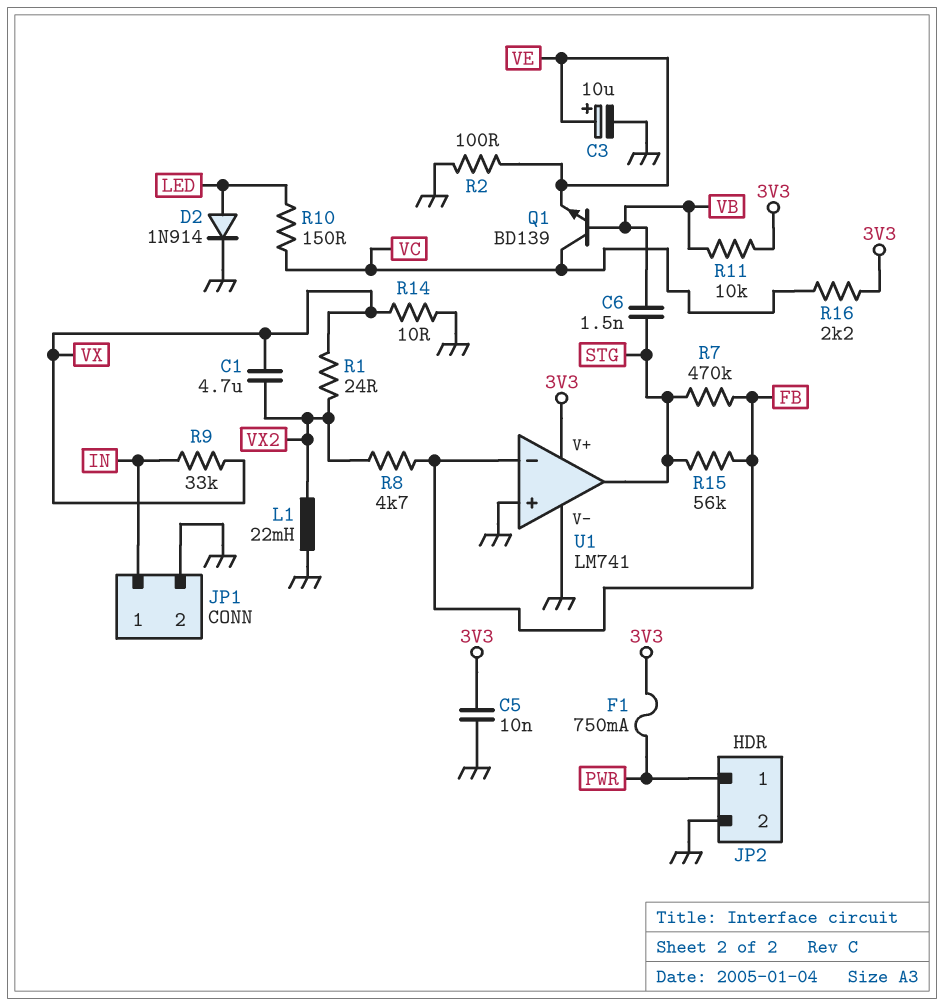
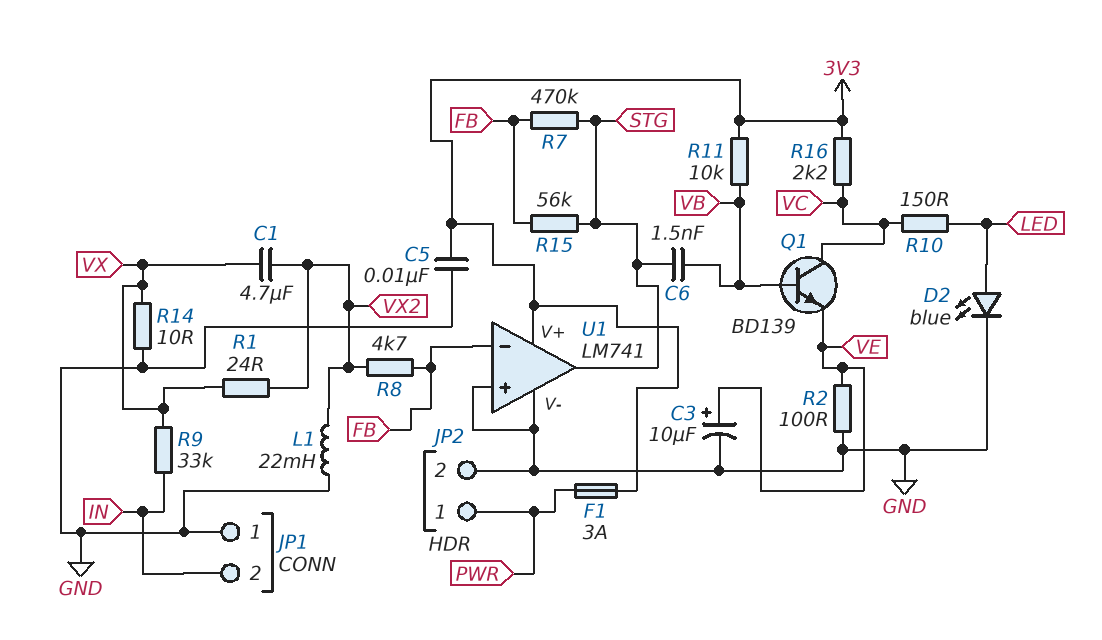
D2: diode 1N914 (A LED, K GND) -> LED blue (A LED, K GND)
F1: 750mA (3V3, PWR) -> 3A (3V3, PWR)
JP1 pin 1: IN -> GND
JP1 pin 2: GND -> IN

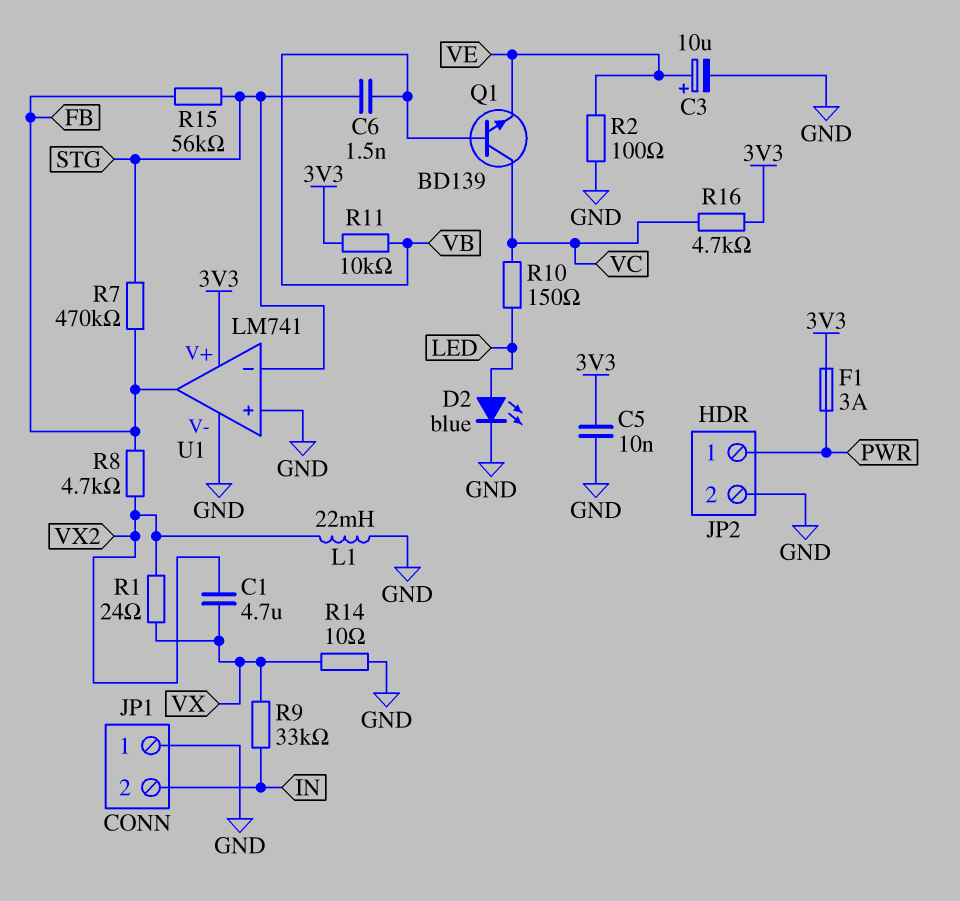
R16: 2.2k (3V3, VC) -> 4.7k (3V3, VC)
U1 pin in-: FB -> STG
U1 pin out: STG -> FB

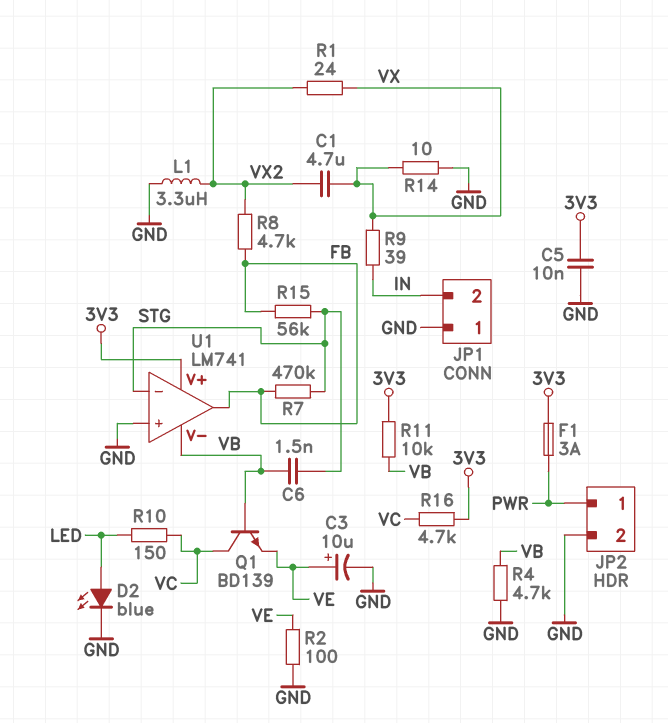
L1: 22mH (GND, VX2) -> 3.3uH (GND, VX2)
R4: none -> 4.7k (GND, VB)
R9: 33k (IN, VX) -> 39 (IN, VX)
U1 pin V-: GND -> VB

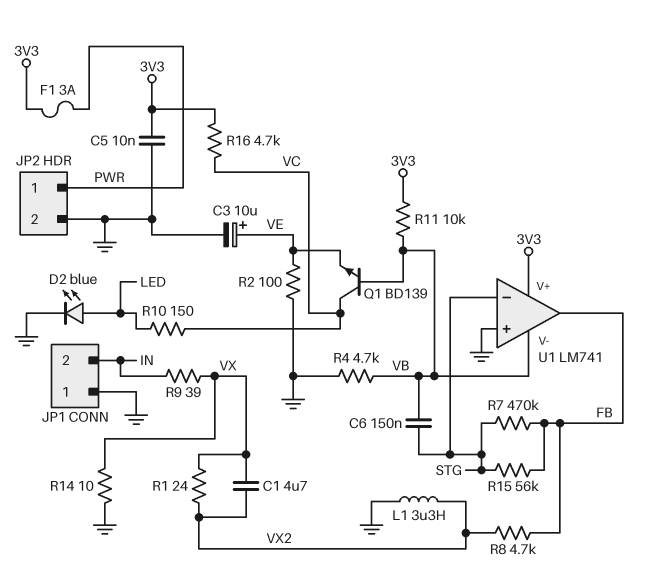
C6: 1.5nF (STG, VB) -> 150nF (STG, VB)

